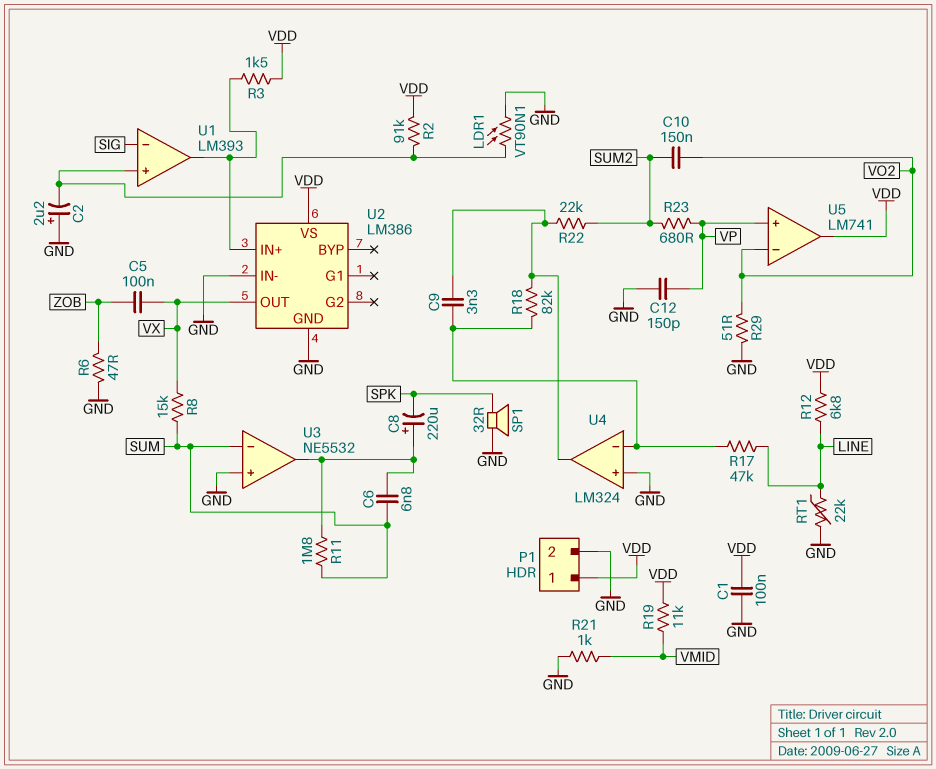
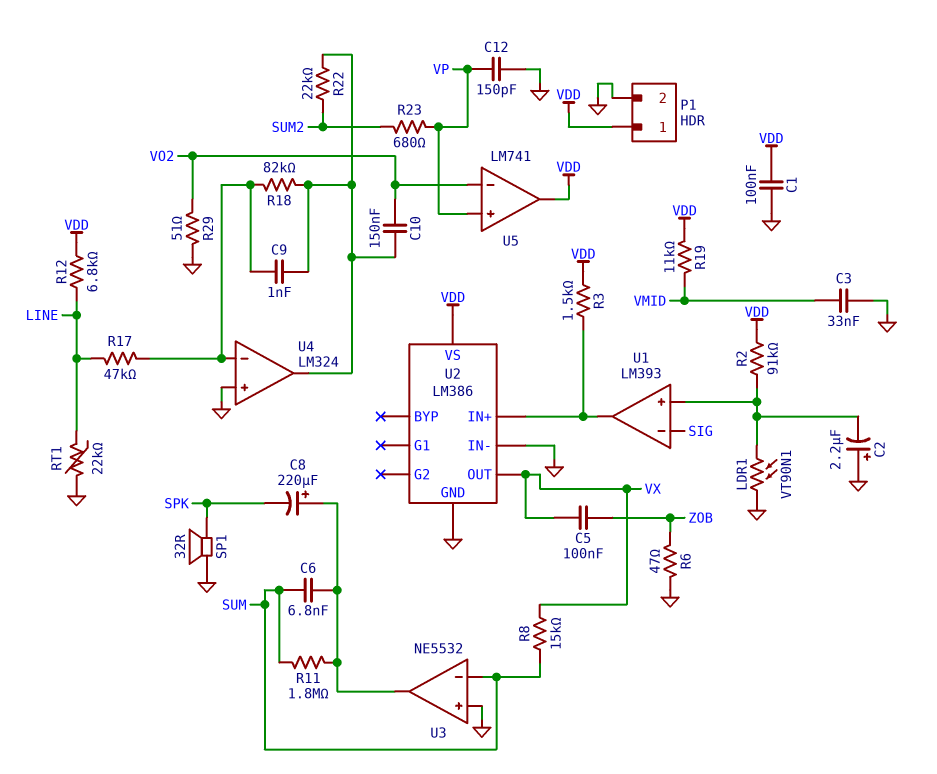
C3: none -> 33nF (GND, VMID)
C9: 3.3nF (U4/in-, U4/out) -> 1nF (U4/in-, U4/out)
C10: 150nF (SUM2, VO2) -> 150nF (U4/out, VO2)
R21: 1k (GND, VMID) -> none

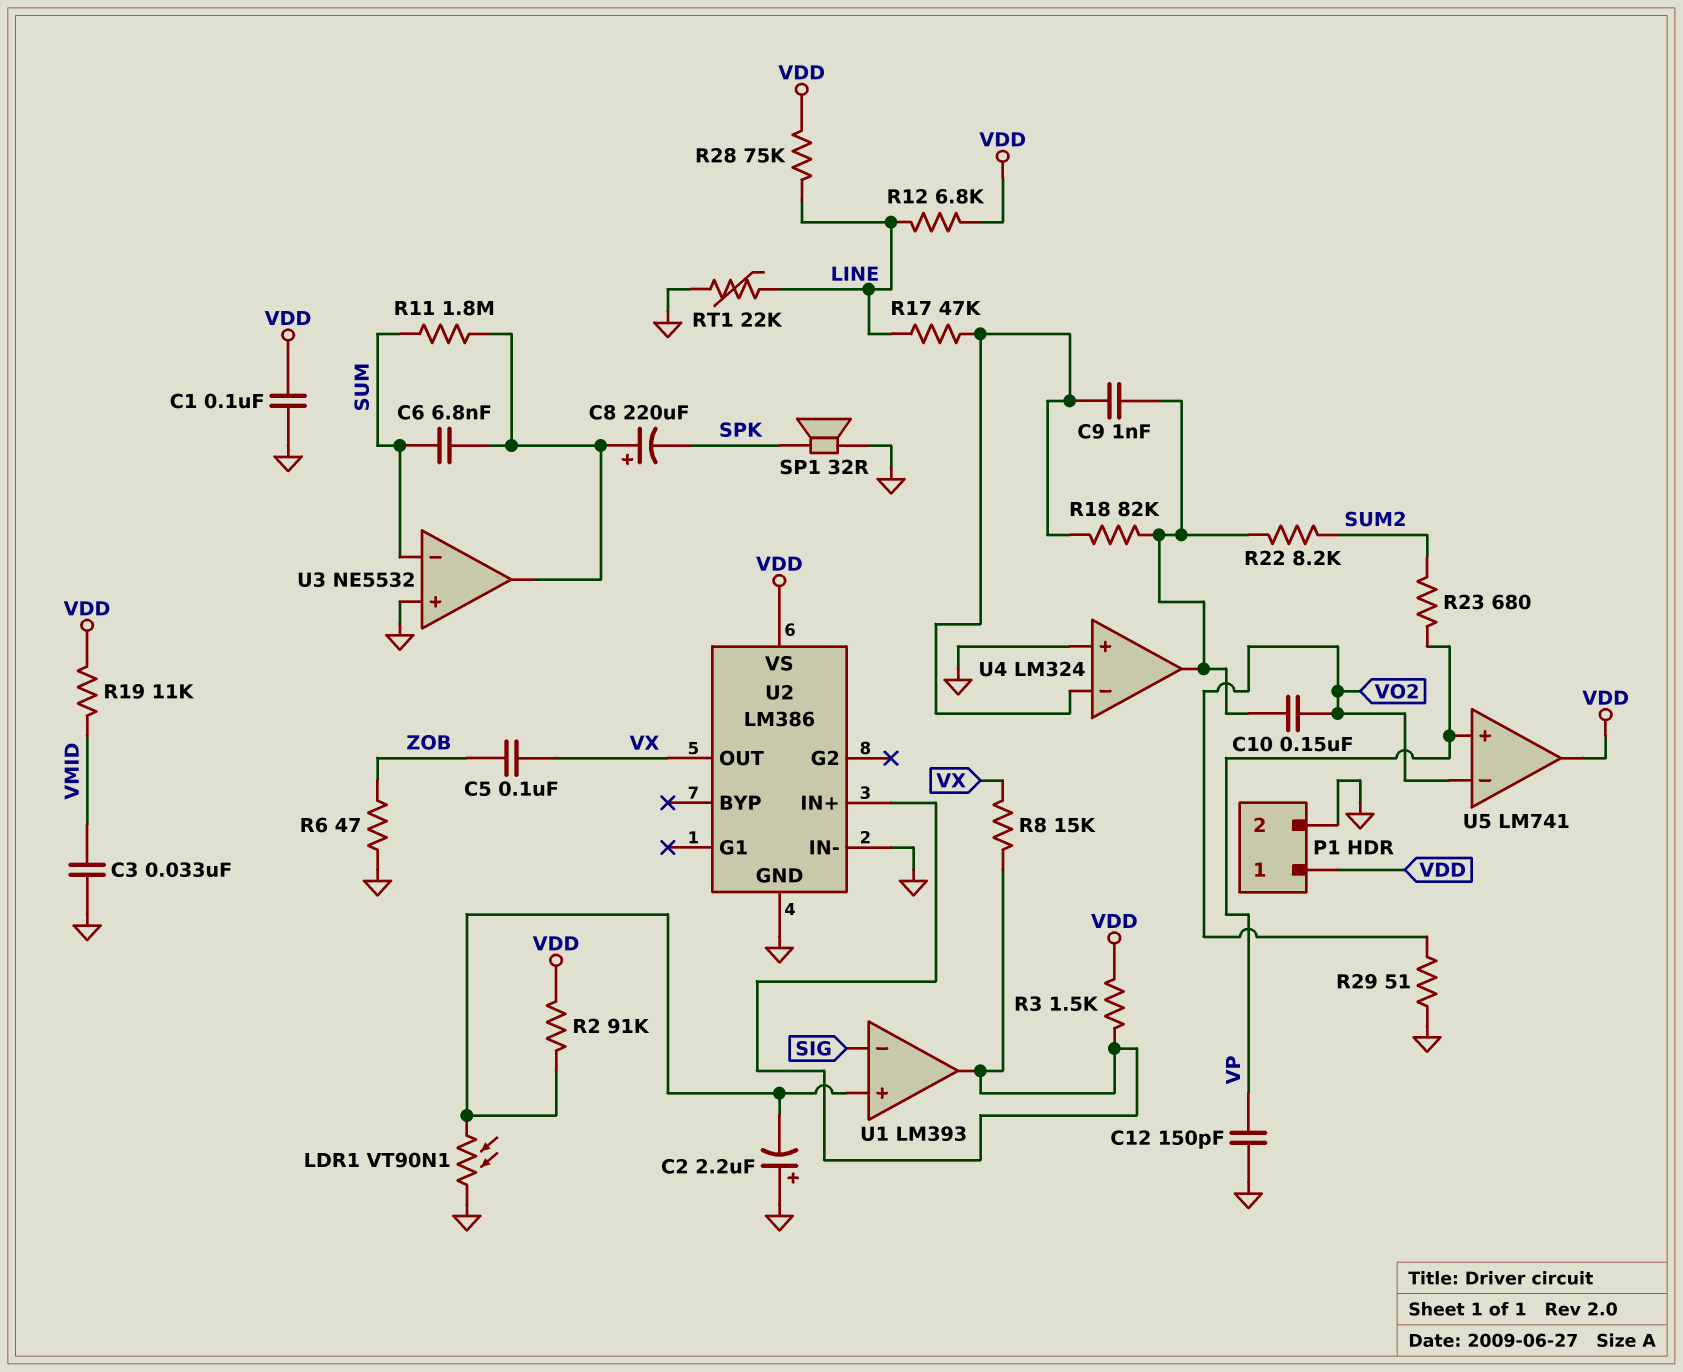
R8: 15k (SUM, VX) -> 15k (U1/out, VX)
R22: 22k (SUM2, U4/out) -> 8.2k (SUM2, U4/out)
R28: none -> 75k (LINE, VDD)

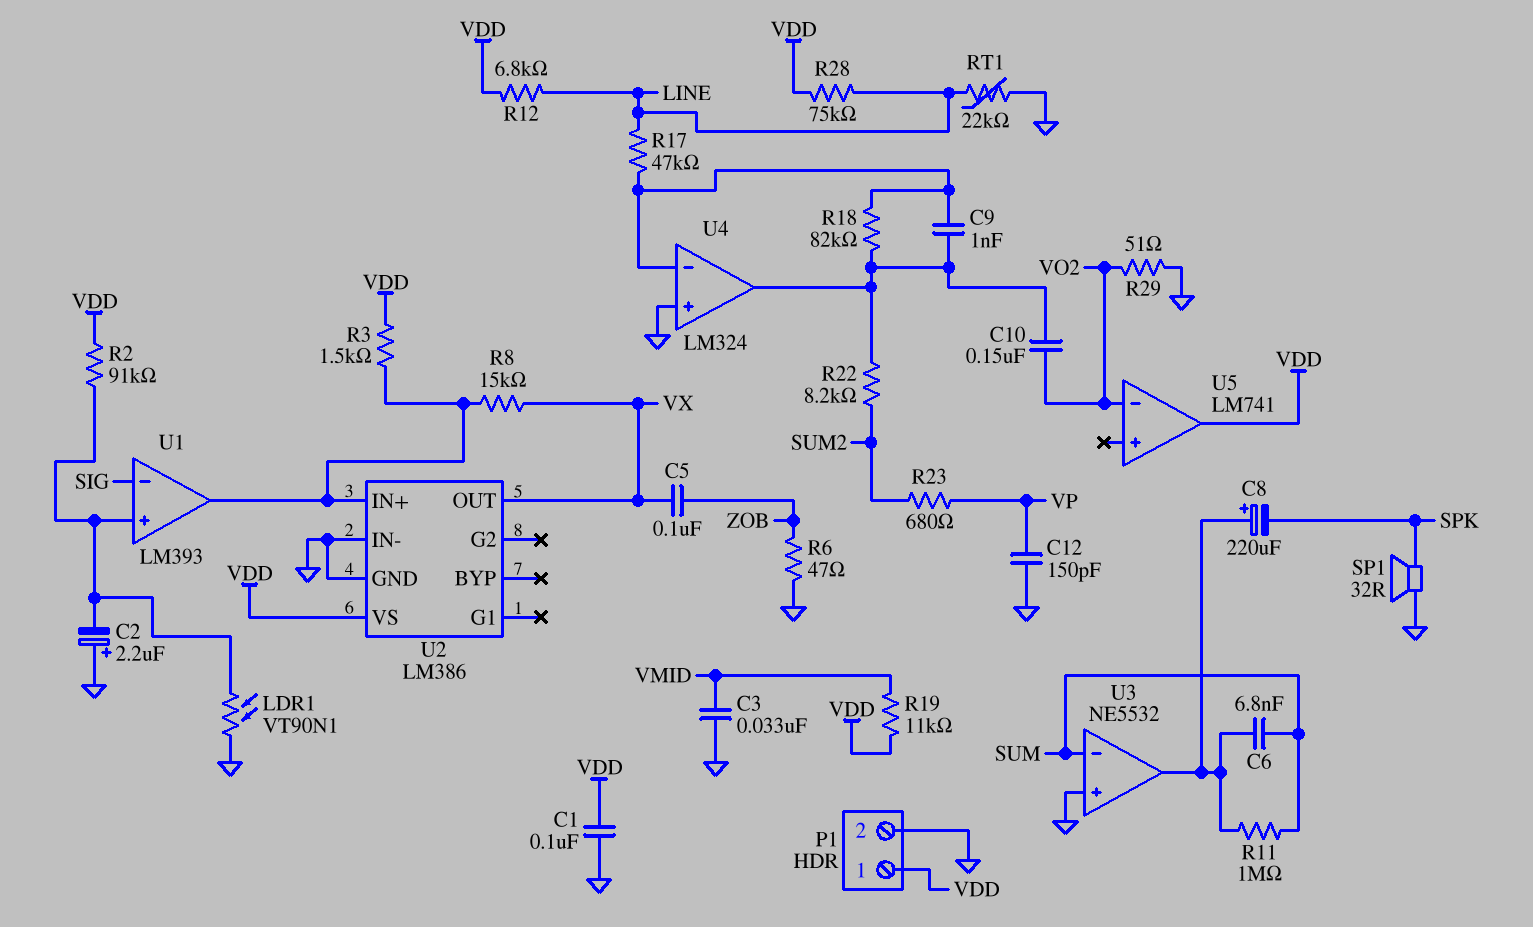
R11: 1.8M (SUM, U3/out) -> 1M (SUM, U3/out)
U5 pin in+: VP -> none

